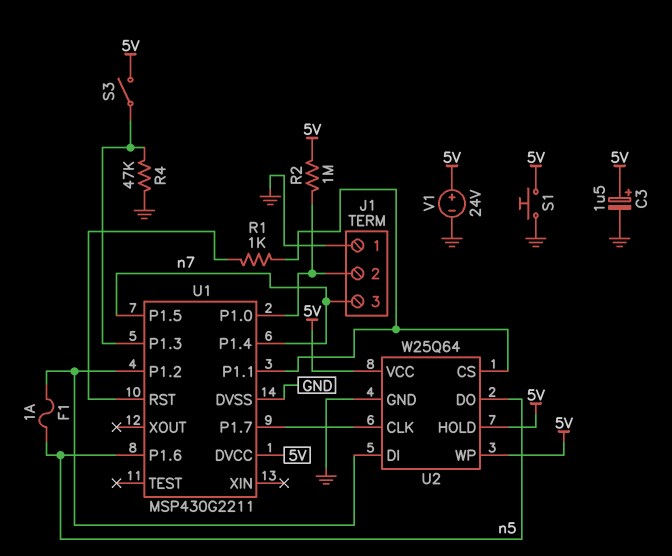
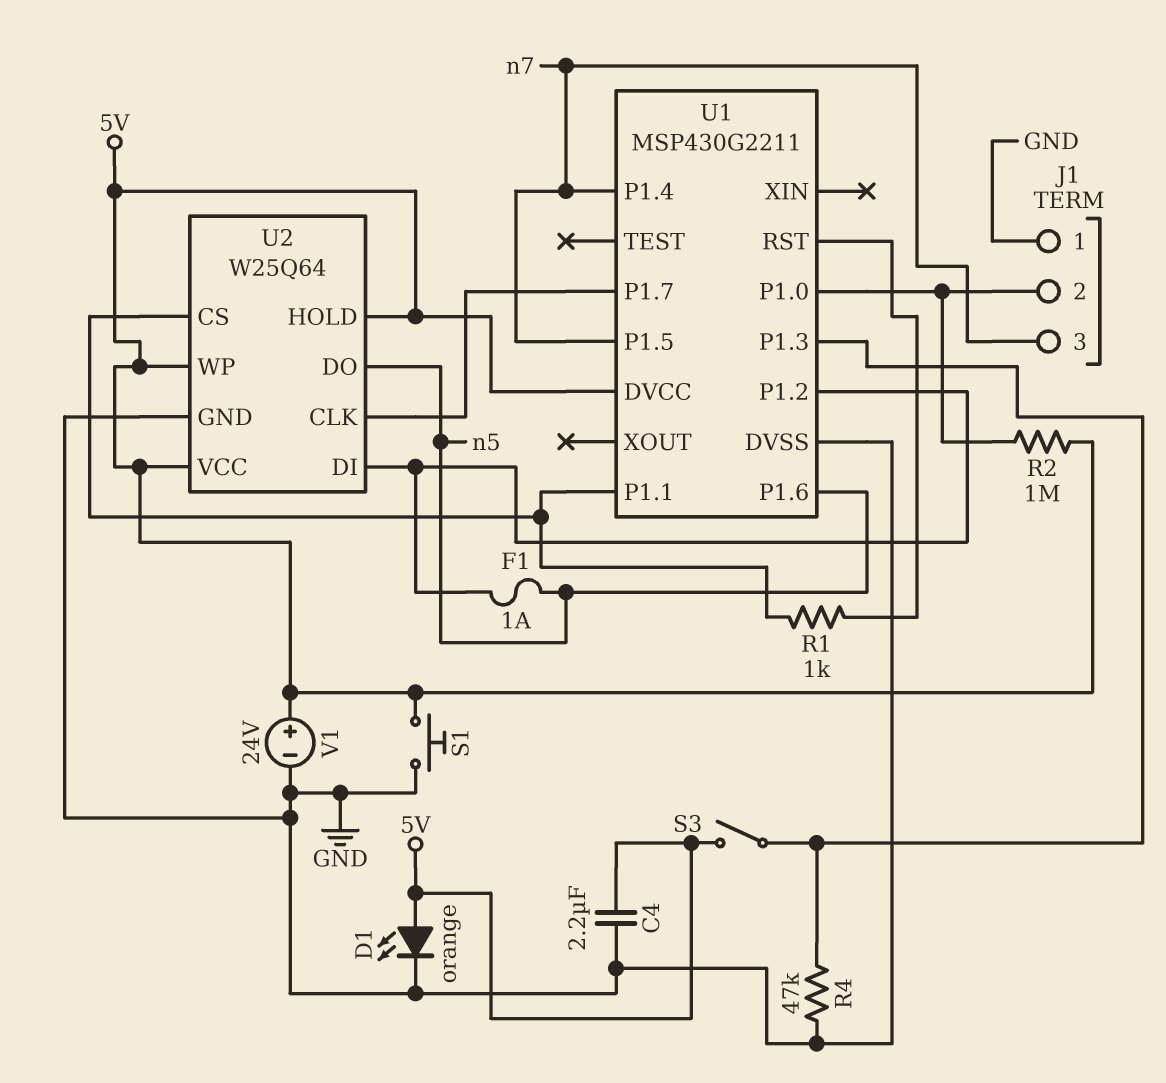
C3: 1.5uF (plus 5V, minus GND) -> none
C4: none -> 2.2uF (5V, GND)
D1: none -> LED orange (A 5V, K GND)

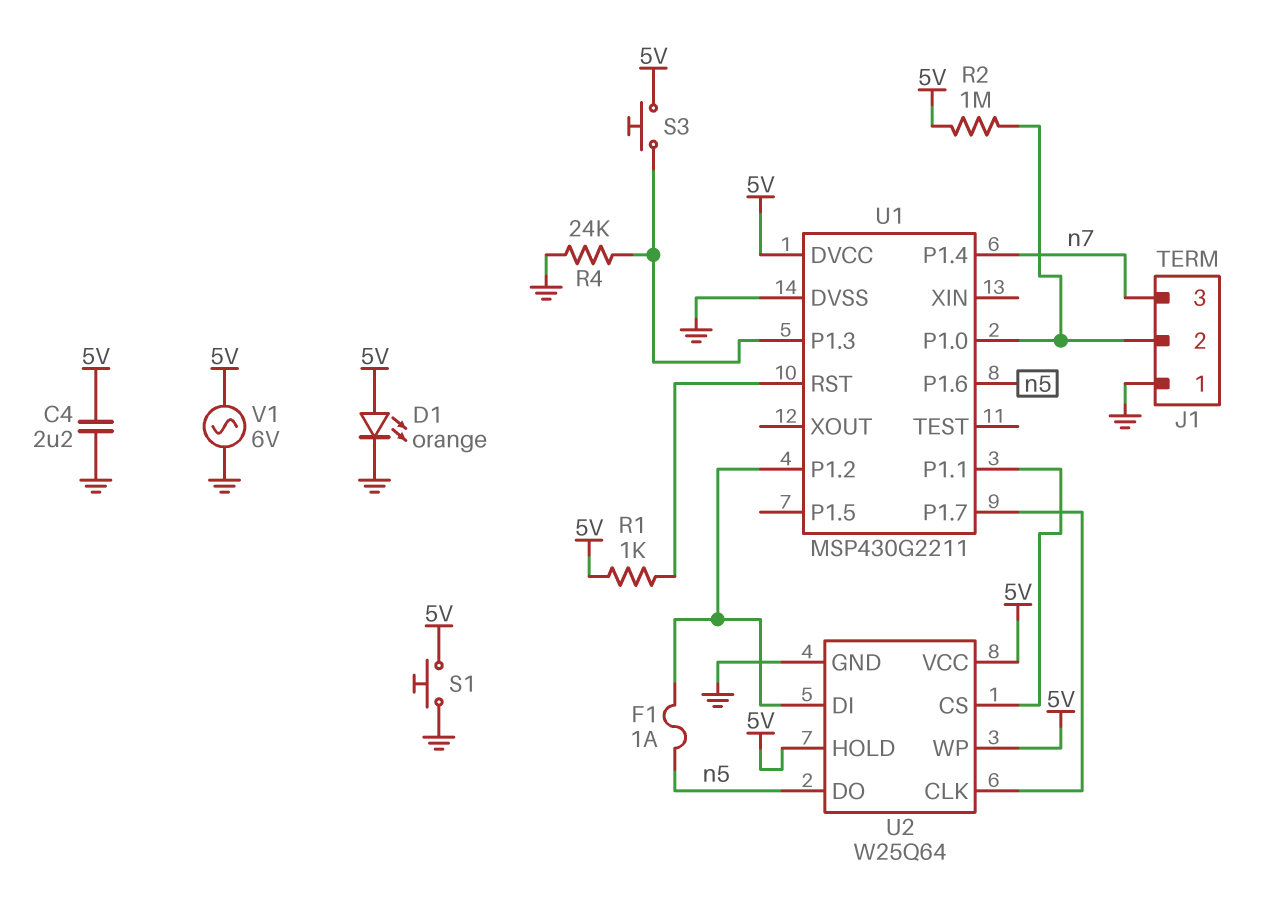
R1: 1k (U1/P1.1, U1/RST) -> 1k (5V, U1/RST)
R4: 47k (GND, U1/P1.3) -> 24k (GND, U1/P1.3)
S3: switch (5V, U1/P1.3) -> button (5V, U1/P1.3)
U1 pin P1.5: n7 -> none
V1: 24V (plus 5V, minus GND) -> AC 6V (5V, GND)

